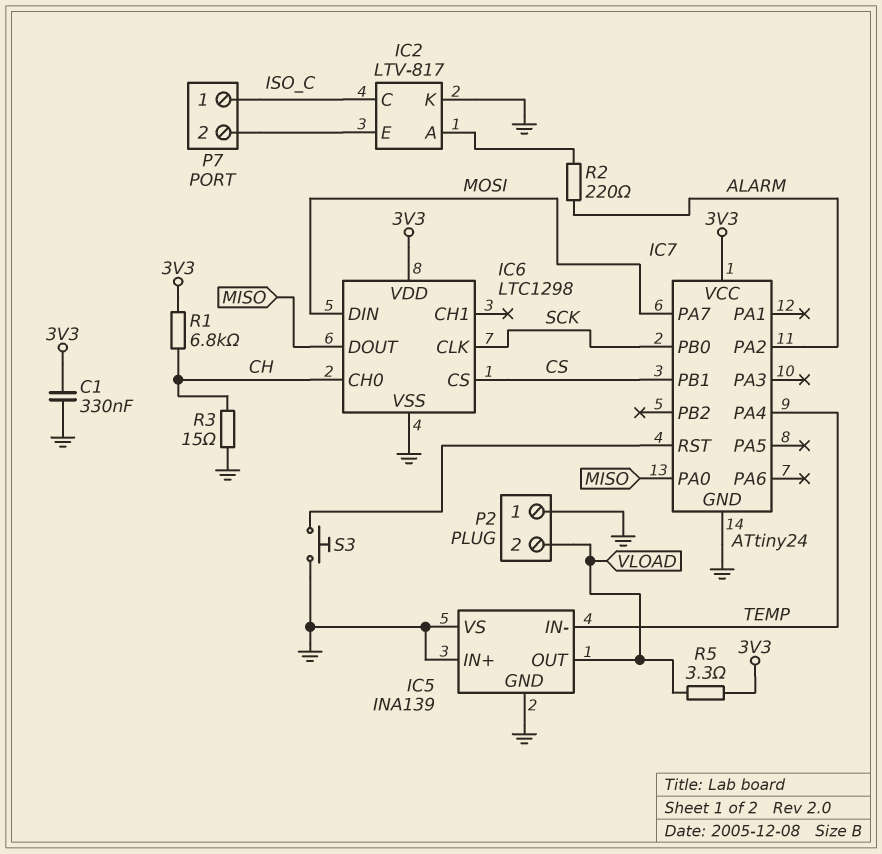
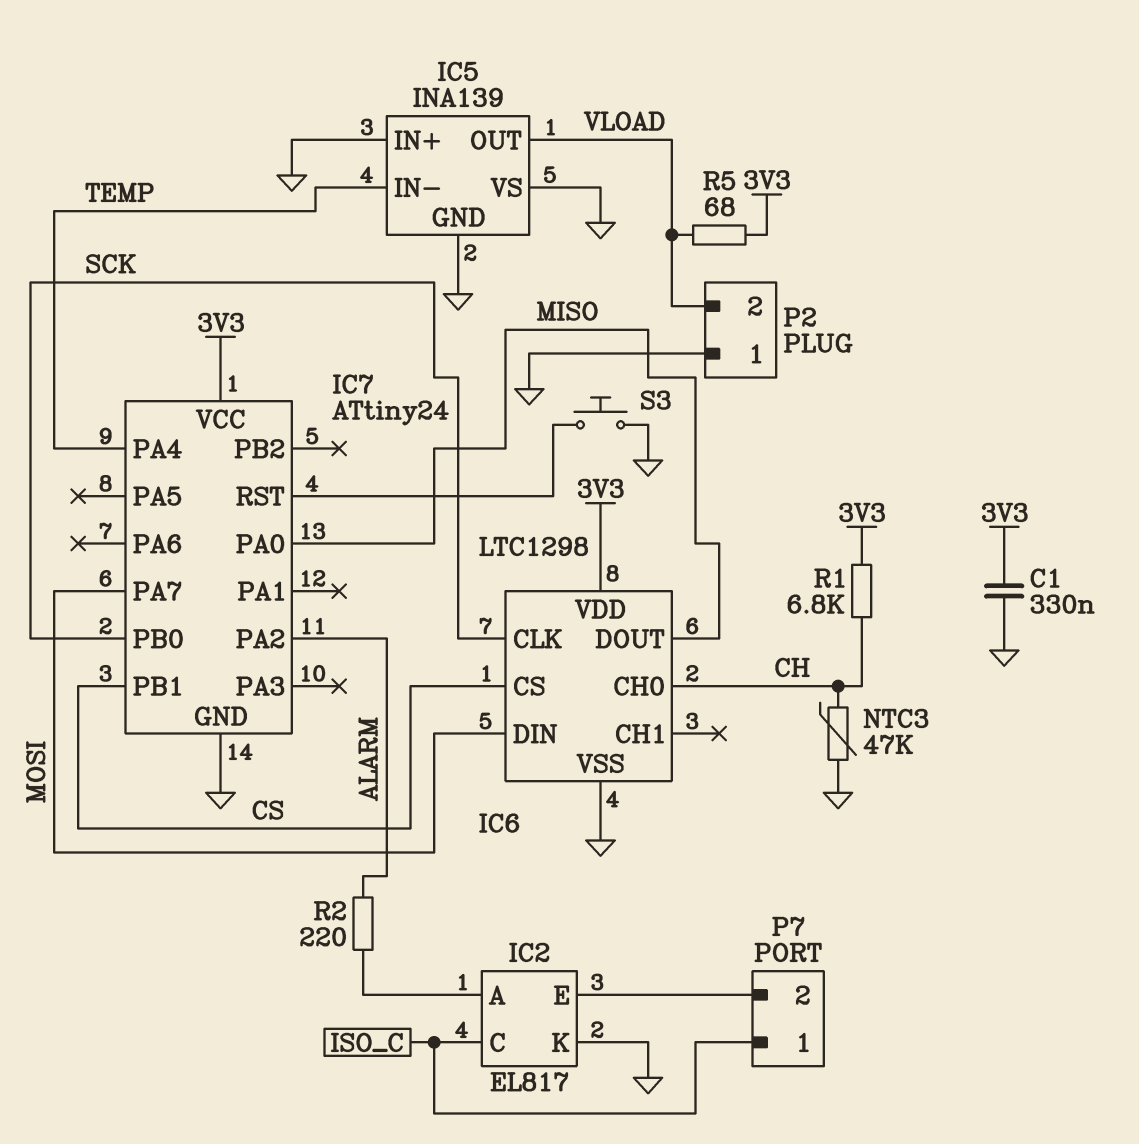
IC2: LTV-817 -> EL817
NTC3: none -> 47k (CH, GND)
R3: 15 (CH, GND) -> none
R5: 3.3 (3V3, VLOAD) -> 68 (3V3, VLOAD)

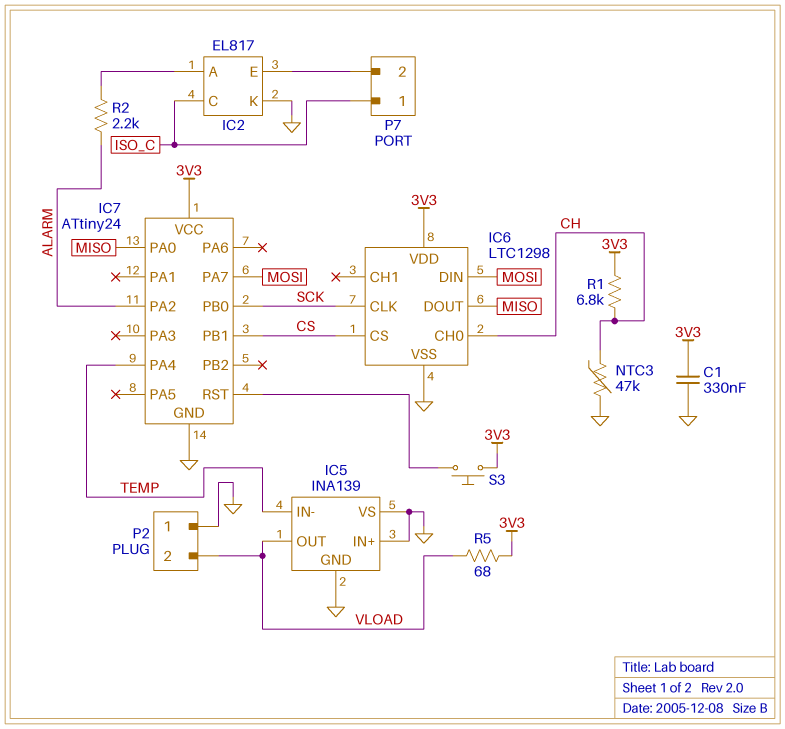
R2: 220 (ALARM, IC2/A) -> 2.2k (ALARM, IC2/A)
S3: button (GND, IC7/RST) -> button (3V3, IC7/RST)

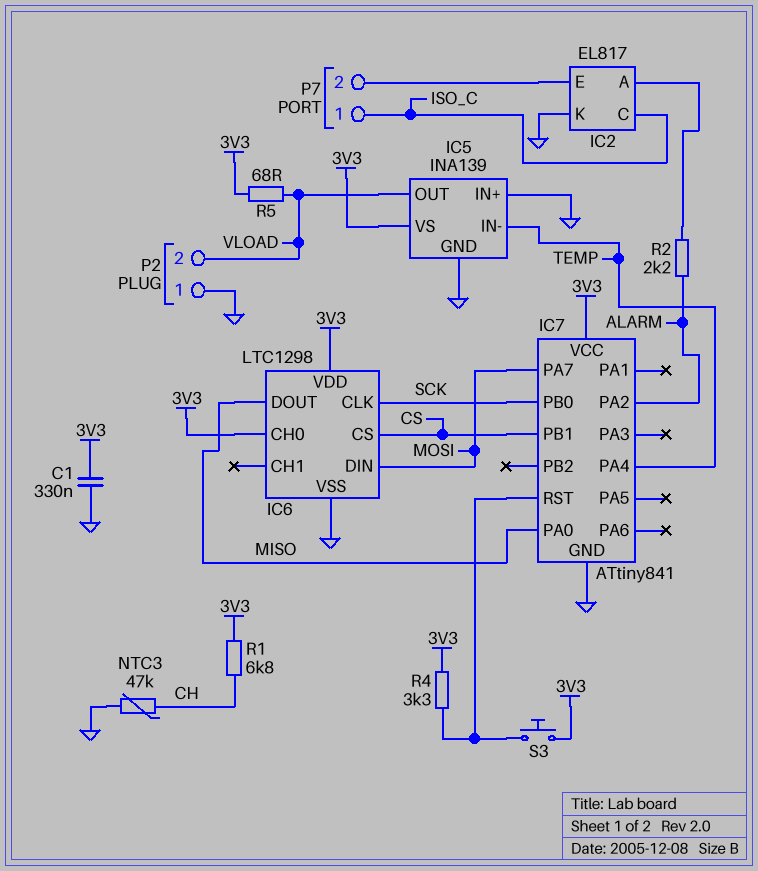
IC5 pin VS: GND -> 3V3
IC6 pin CH0: CH -> 3V3
IC7: ATtiny24 -> ATtiny841
R4: none -> 3.3k (3V3, IC7/RST)

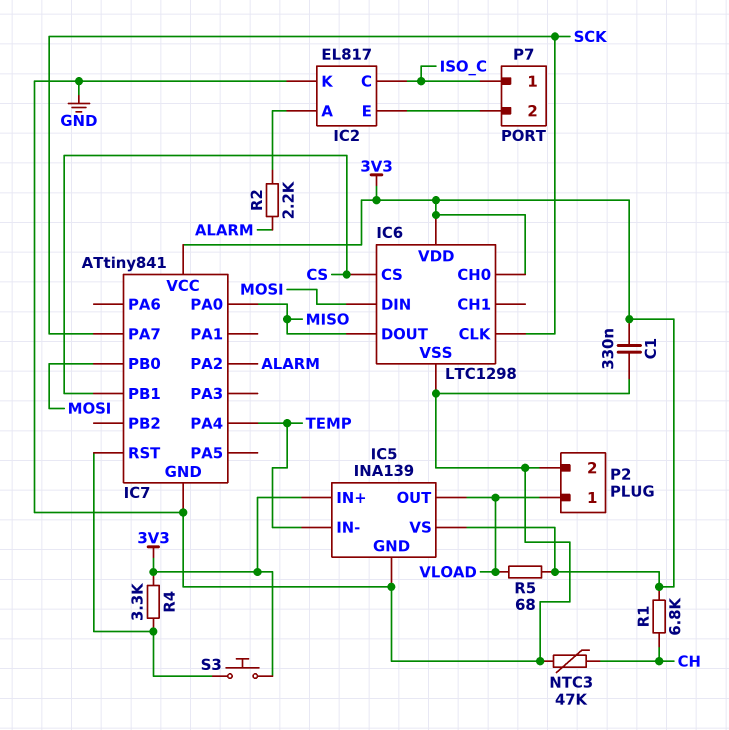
IC5 pin IN+: GND -> 3V3
IC7 pin PA7: MOSI -> SCK
IC7 pin PB0: SCK -> MOSI
P2 pin 1: GND -> VLOAD
P2 pin 2: VLOAD -> GND

